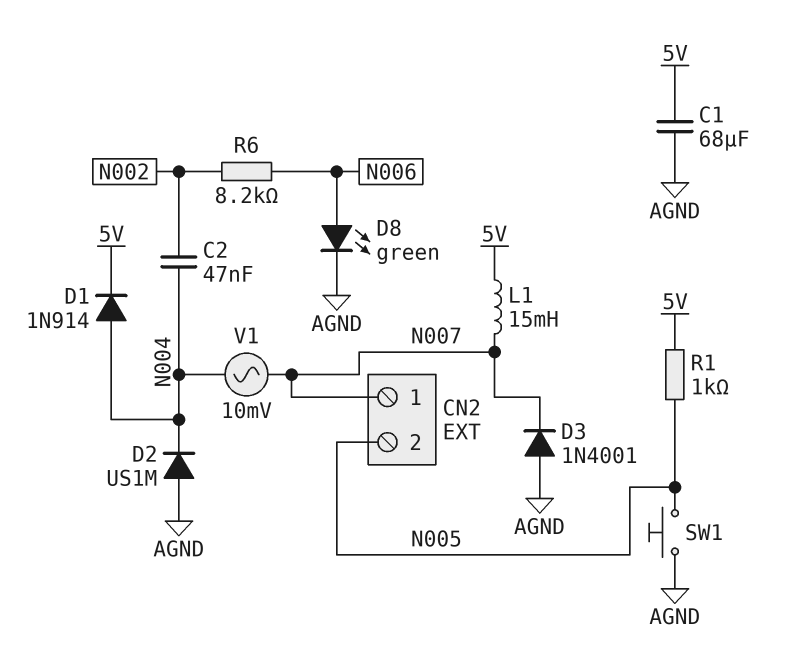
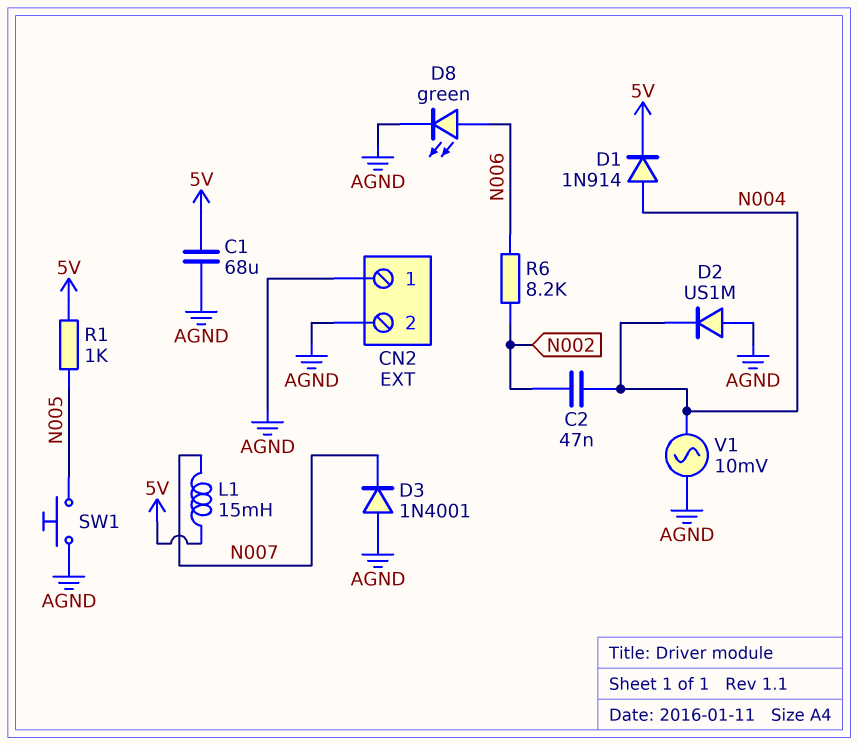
CN2 pin 1: N007 -> AGND
CN2 pin 2: N005 -> AGND
V1: AC 10mV (N004, N007) -> AC 10mV (AGND, N004)

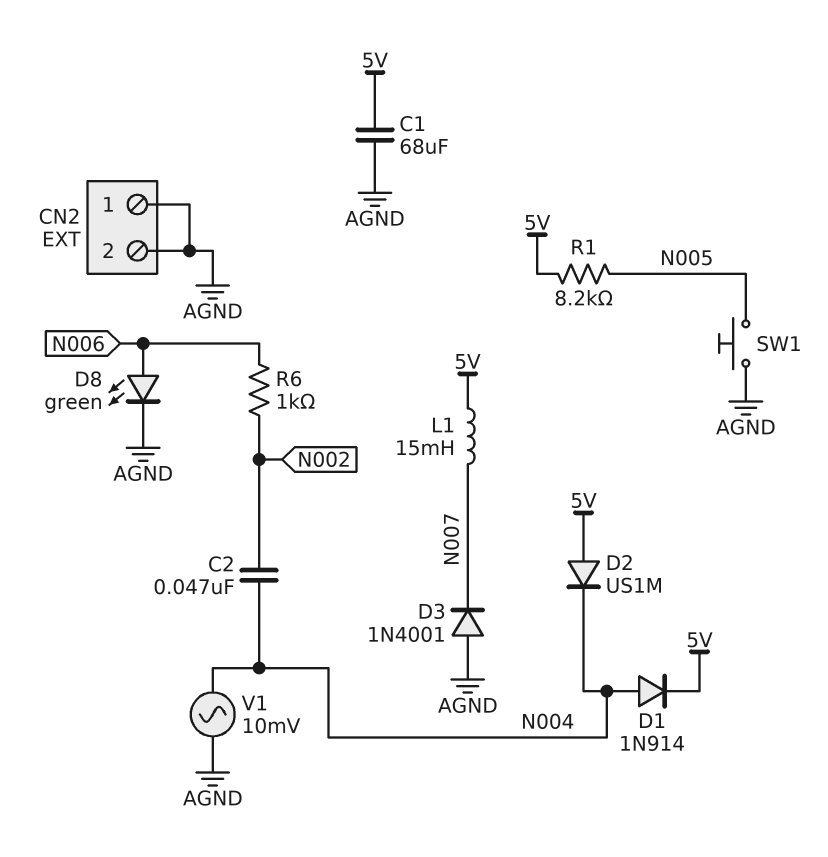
D2: diode US1M (A AGND, K N004) -> diode US1M (A 5V, K N004)
R1: 1k (5V, N005) -> 8.2k (5V, N005)
R6: 8.2k (N002, N006) -> 1k (N002, N006)

